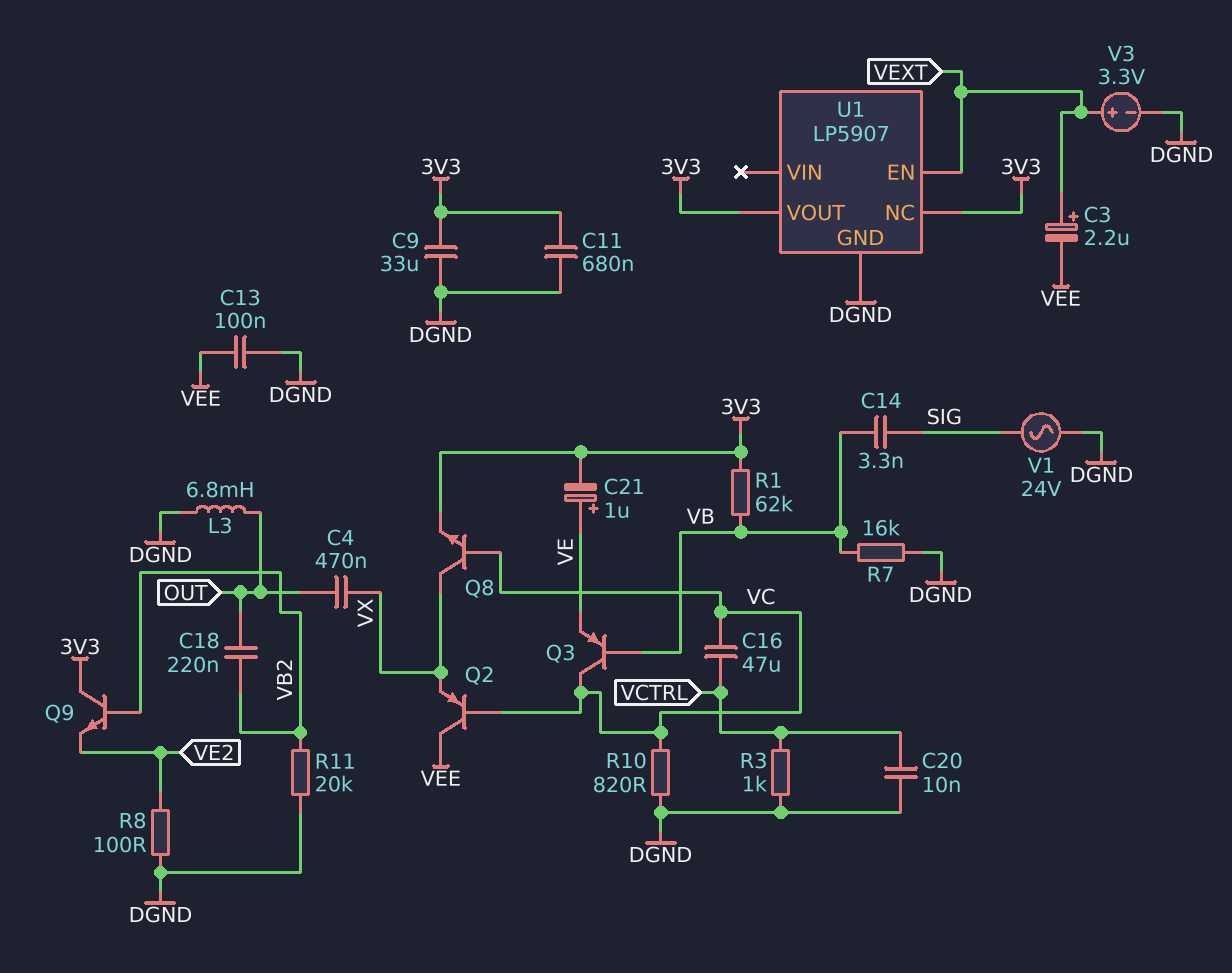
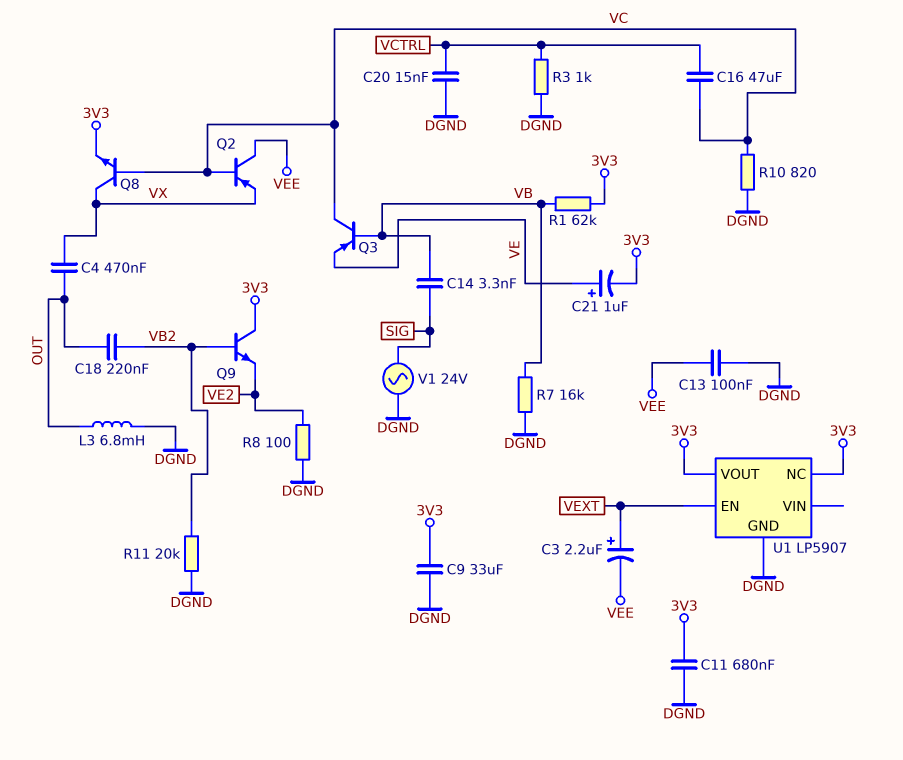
C20: 10nF (DGND, VCTRL) -> 15nF (DGND, VCTRL)
V3: 3.3V (plus VEXT, minus DGND) -> none

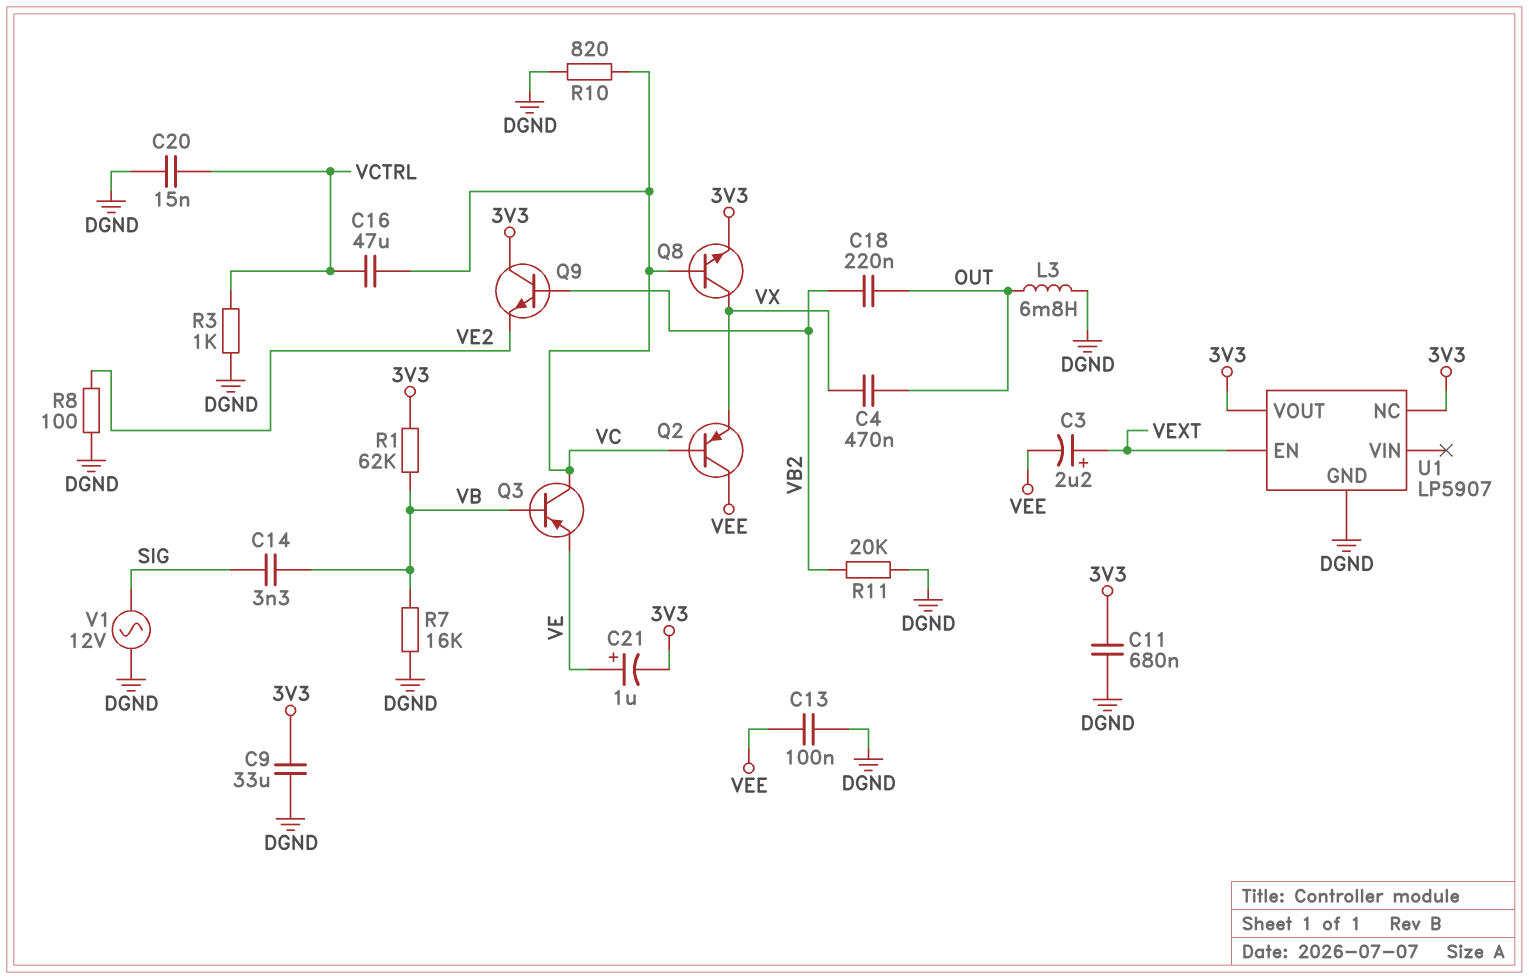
V1: AC 24V (DGND, SIG) -> AC 12V (DGND, SIG)

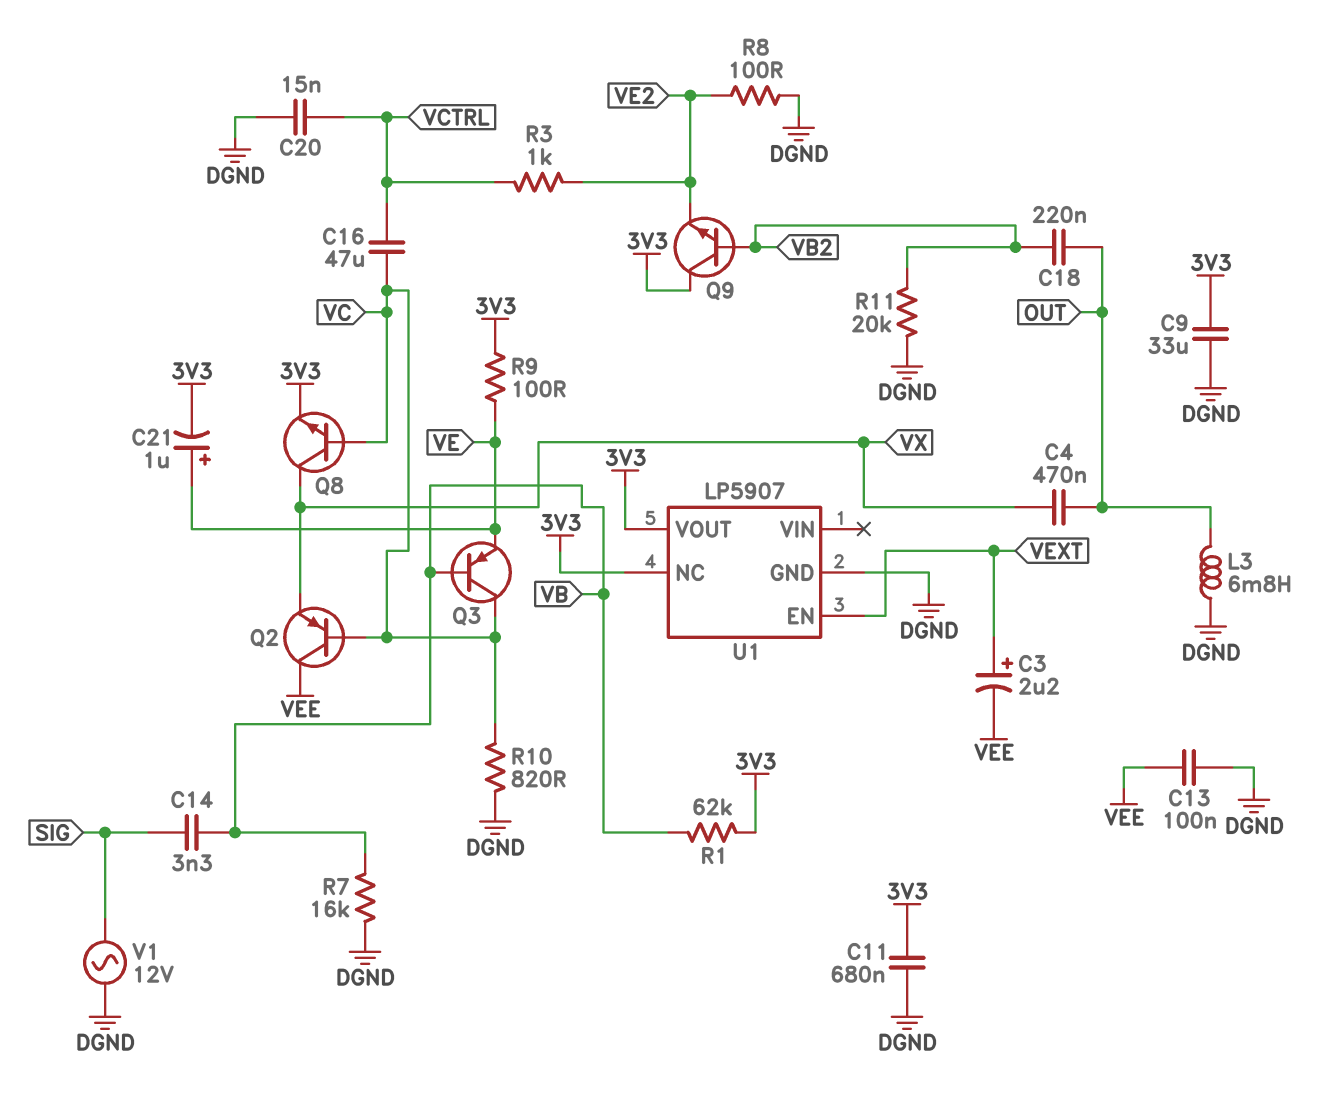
R3: 1k (DGND, VCTRL) -> 1k (VCTRL, VE2)
R9: none -> 100 (3V3, VE)

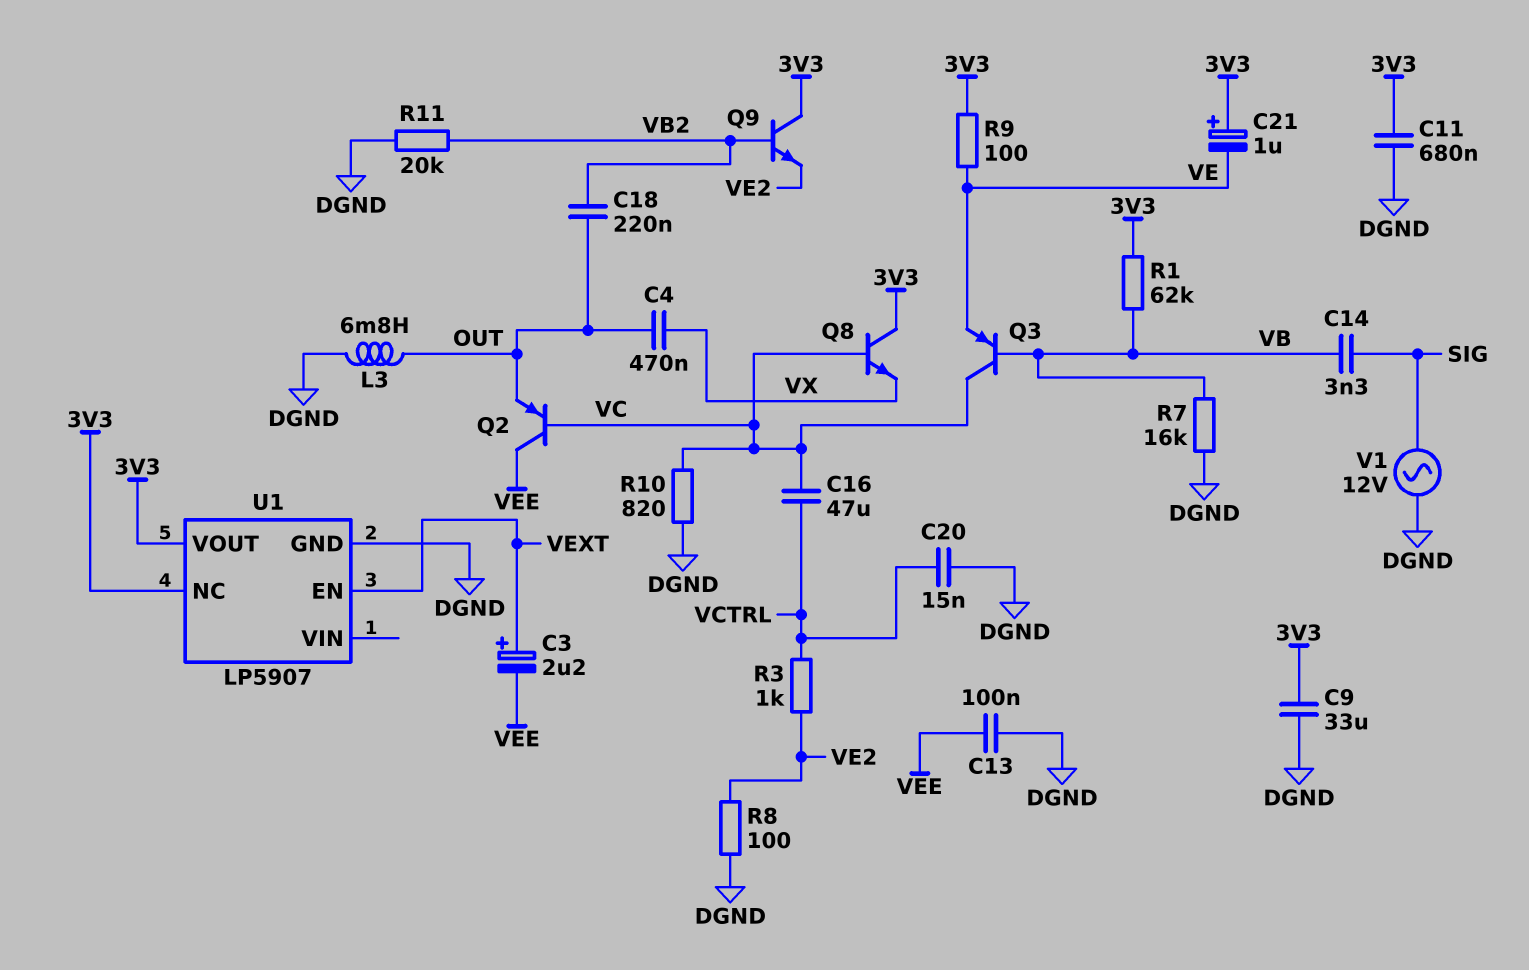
C21: 1uF (plus VE, minus 3V3) -> 1uF (plus 3V3, minus VE)
Q2: PNP (B VC, C VEE, E VX) -> PNP (B VC, C VEE, E OUT)
Q8: NPN (B VC, C VX, E 3V3) -> NPN (B VC, C 3V3, E VX)

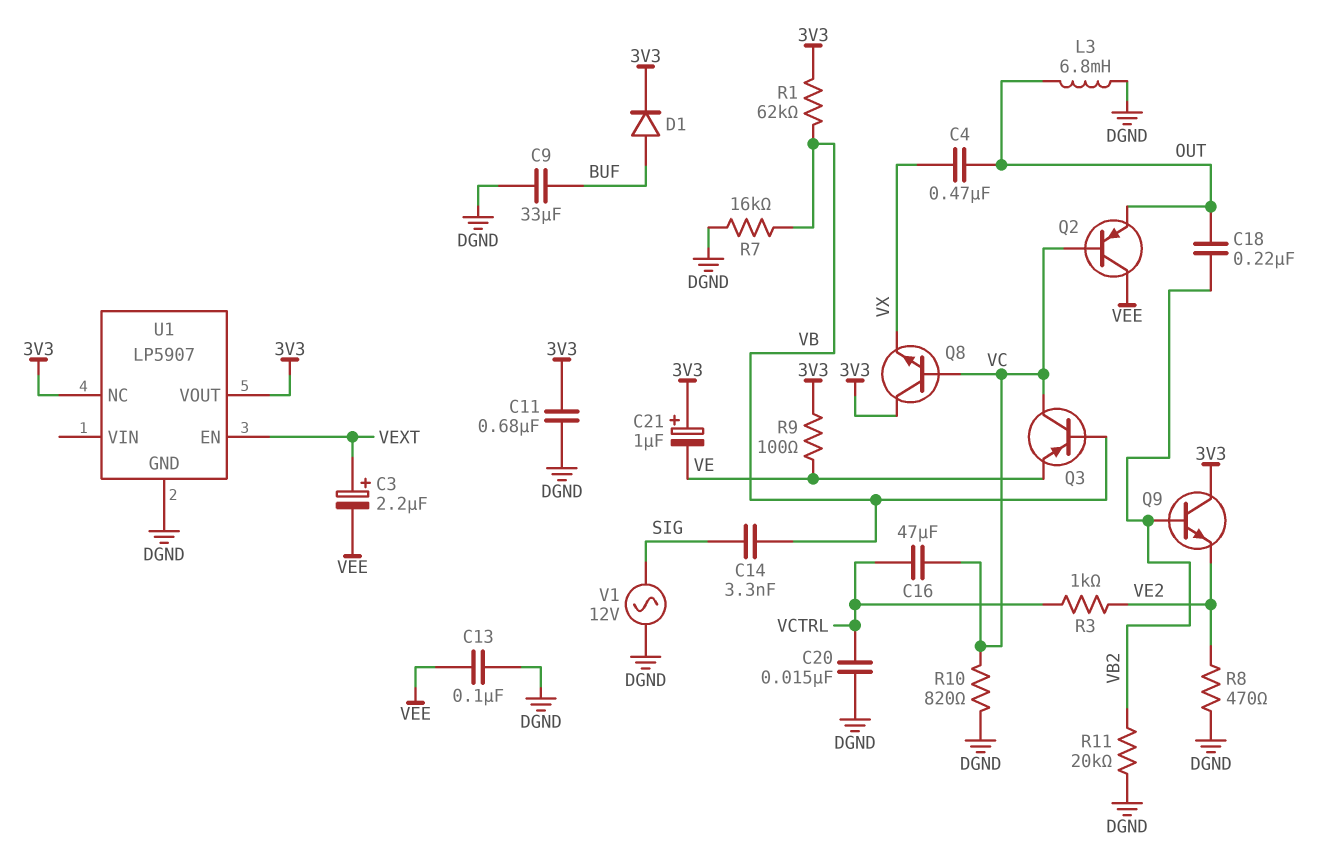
C9: 33uF (3V3, DGND) -> 33uF (BUF, DGND)
D1: none -> diode (A BUF, K 3V3)
R8: 100 (DGND, VE2) -> 470 (DGND, VE2)

